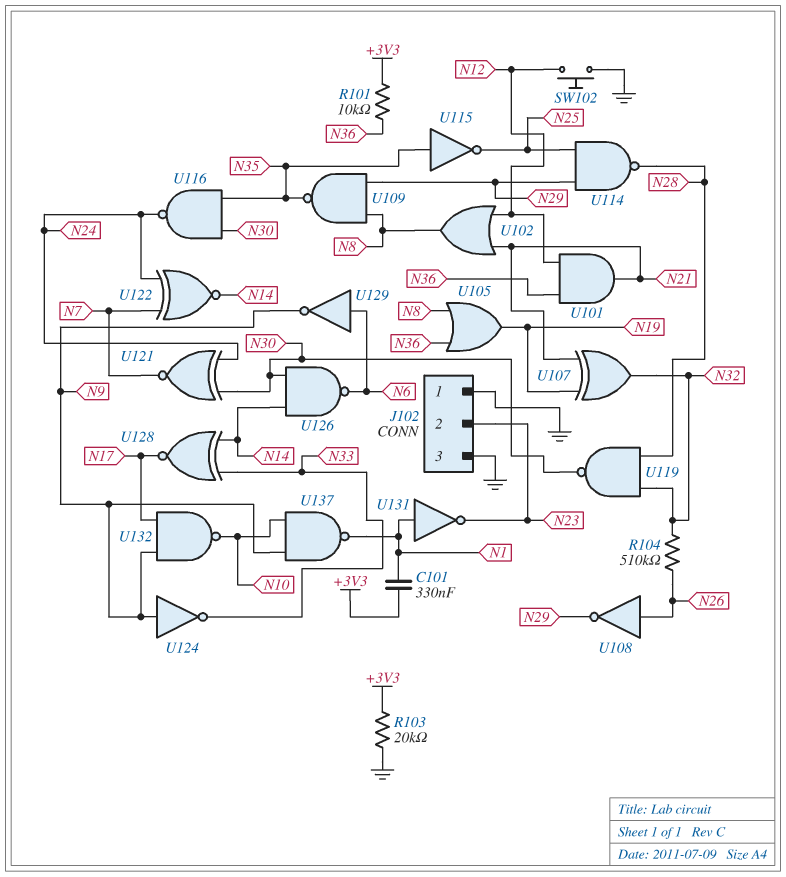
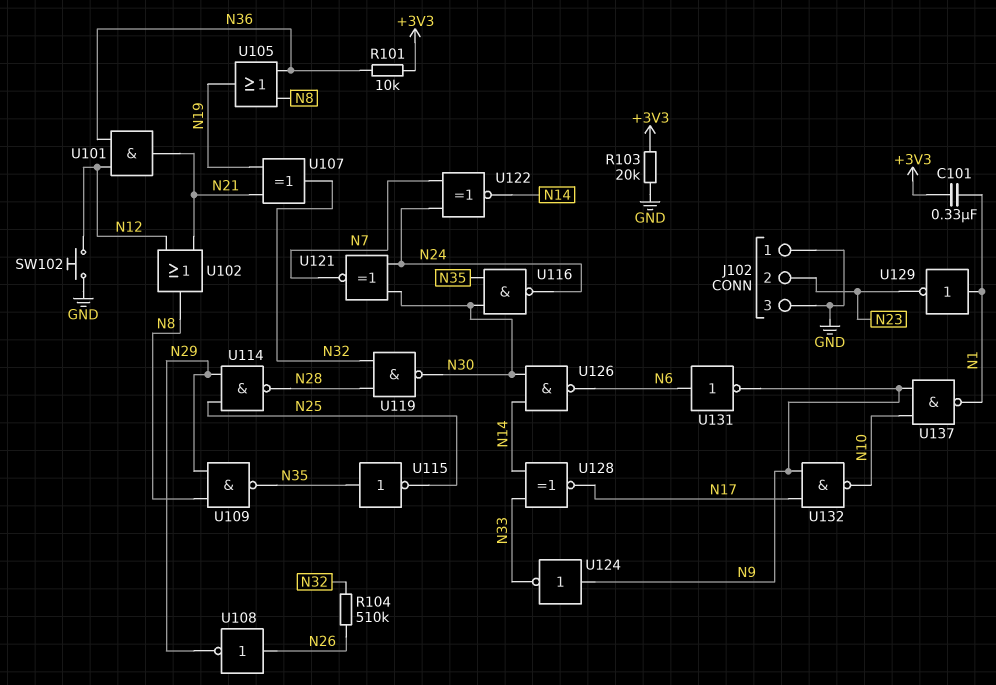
U129: NOT (in N6, out N9) -> NOT (in N1, out N23)
U131: NOT (in N1, out N23) -> NOT (in N6, out N9)

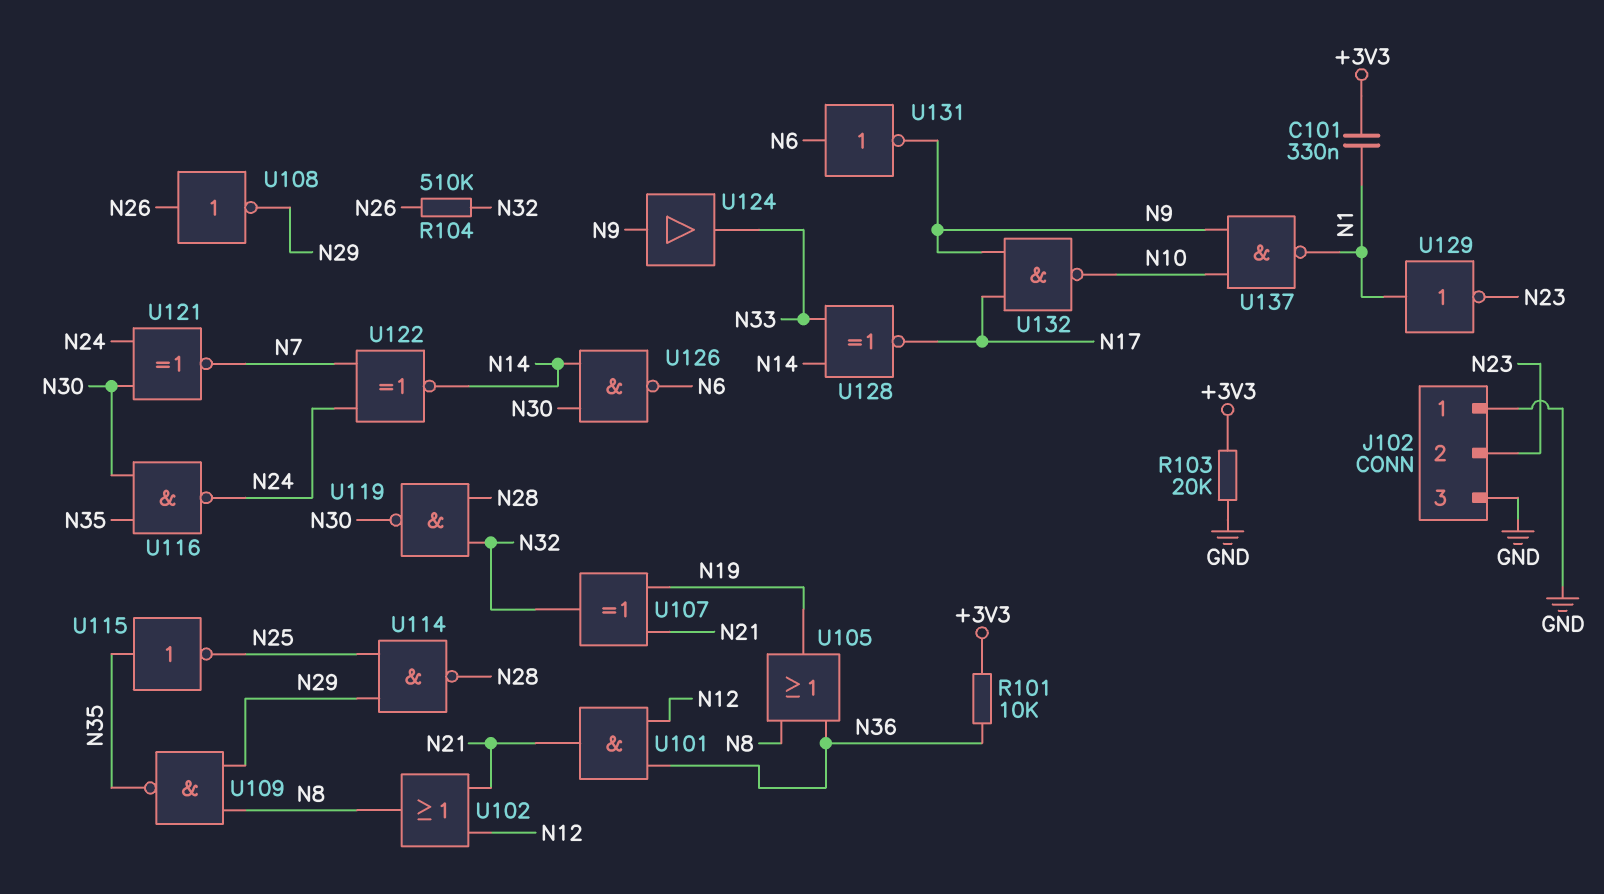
SW102: button (GND, N12) -> none
U124: NOT (in N9, out N33) -> buffer (in N9, out N33)

